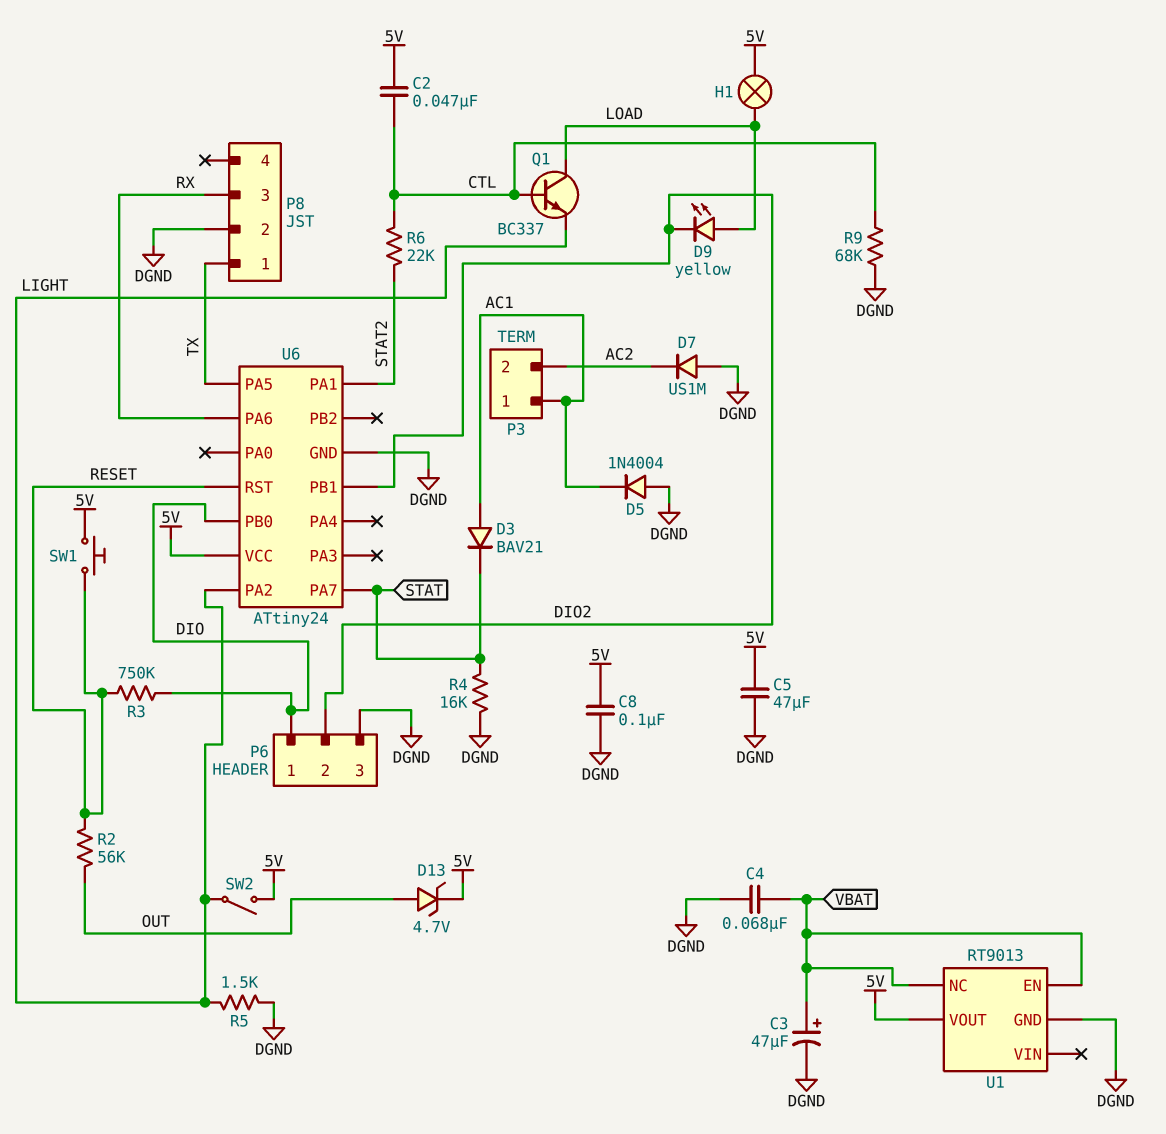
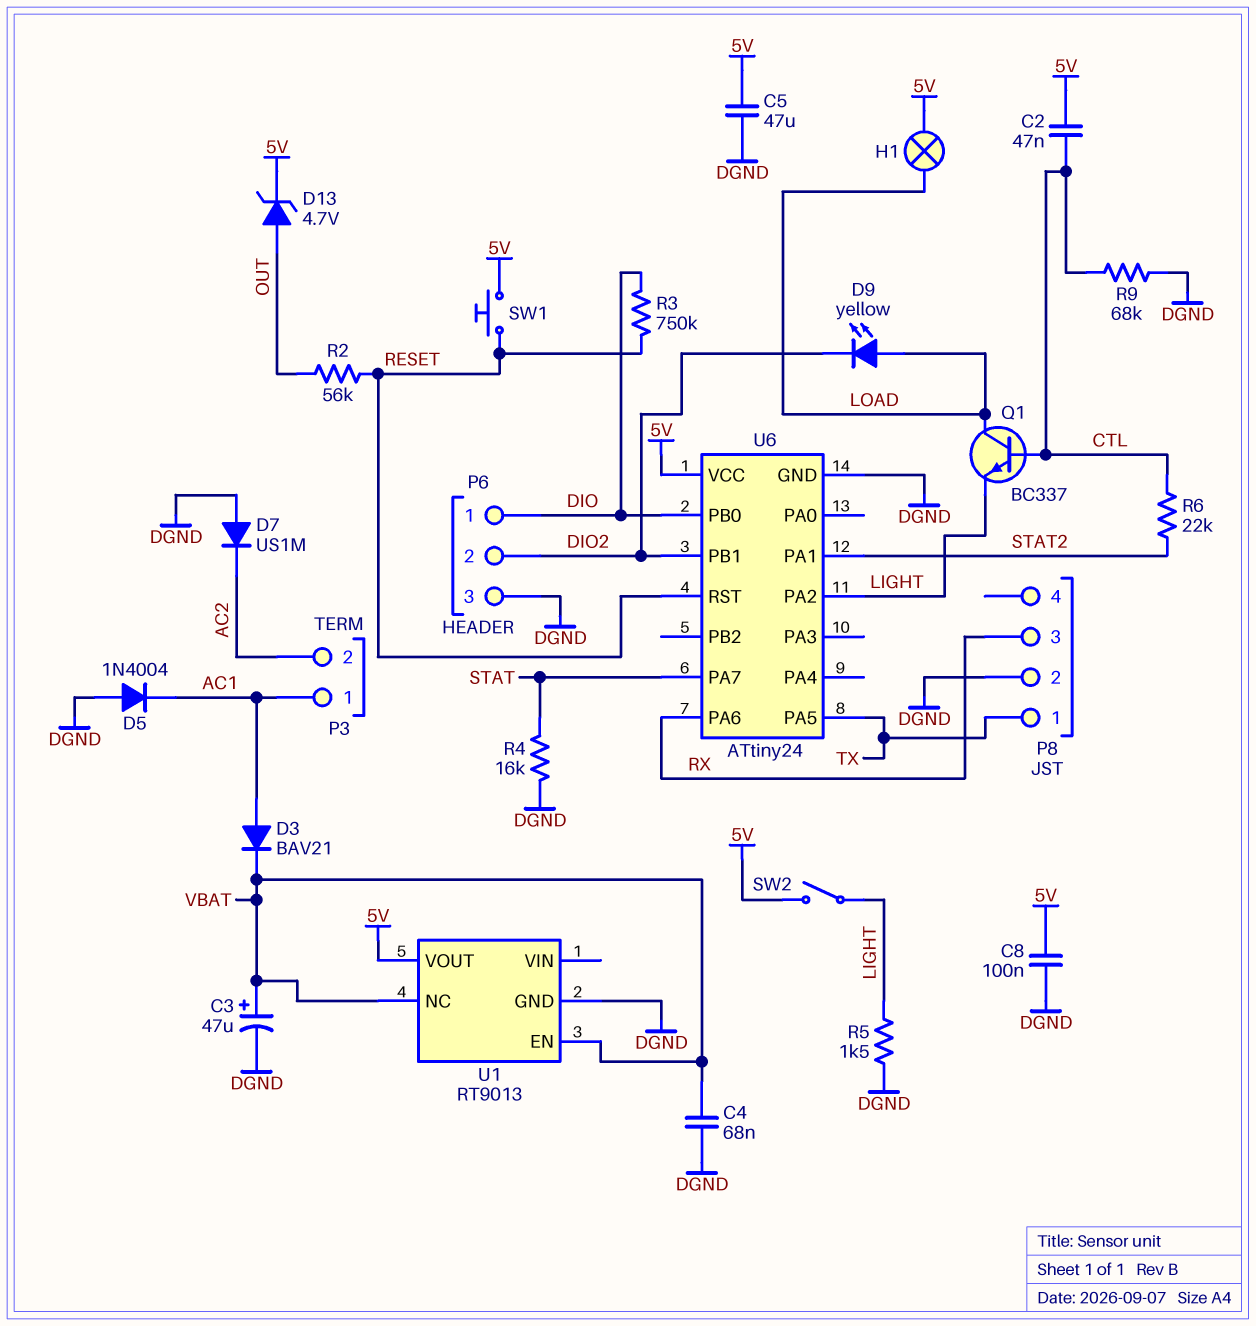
D3: diode BAV21 (A AC1, K STAT) -> diode BAV21 (A AC1, K VBAT)

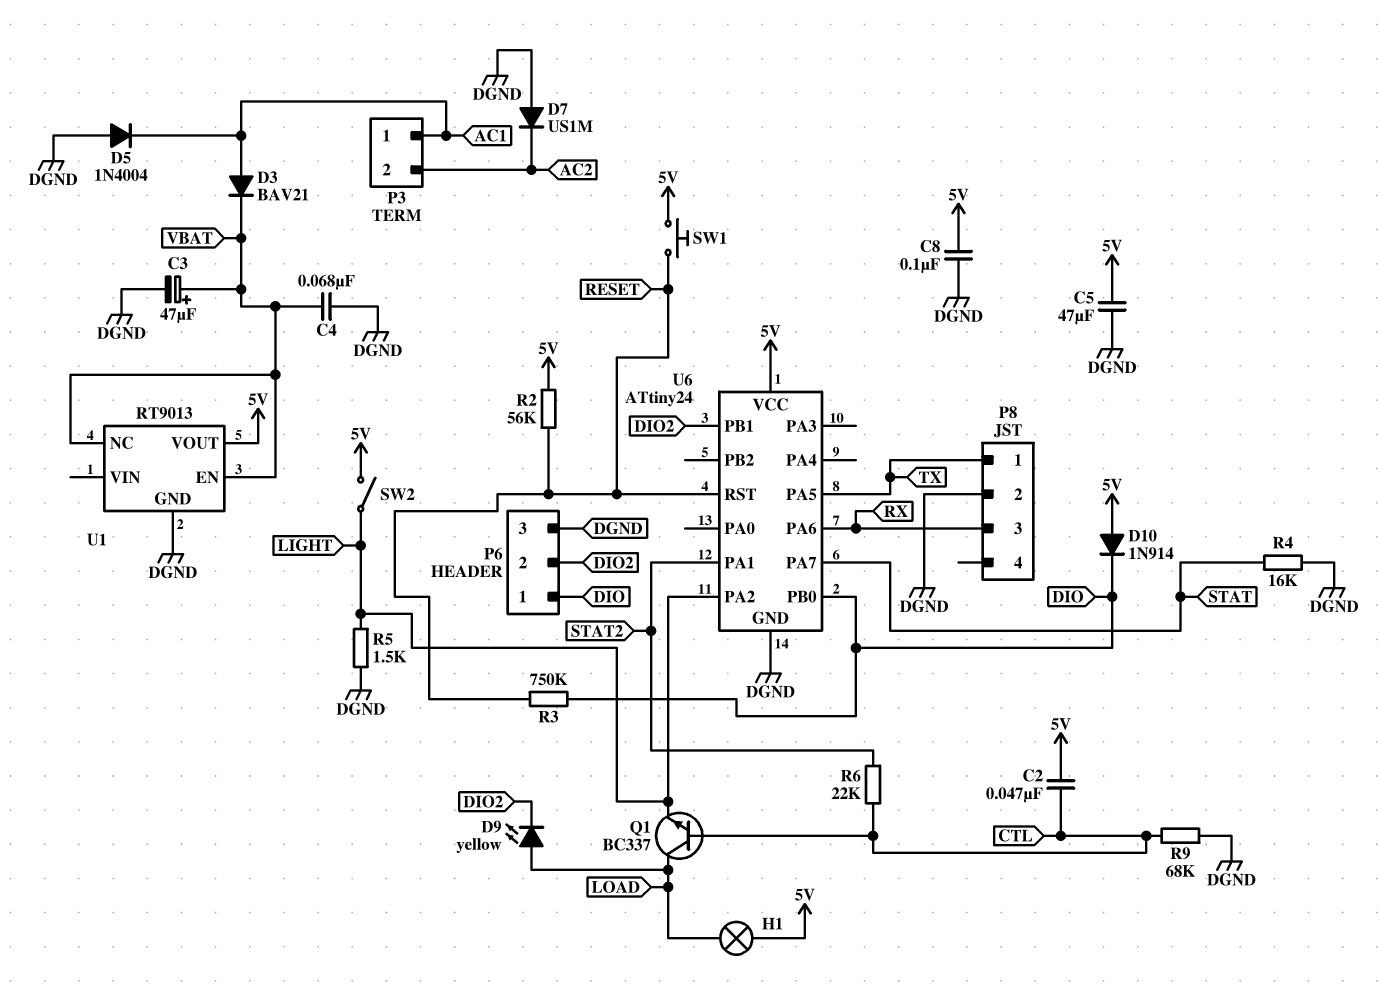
D10: none -> diode 1N914 (A 5V, K DIO)
D13: zener 4.7V (A OUT, K 5V) -> none
R2: 56k (OUT, RESET) -> 56k (5V, RESET)

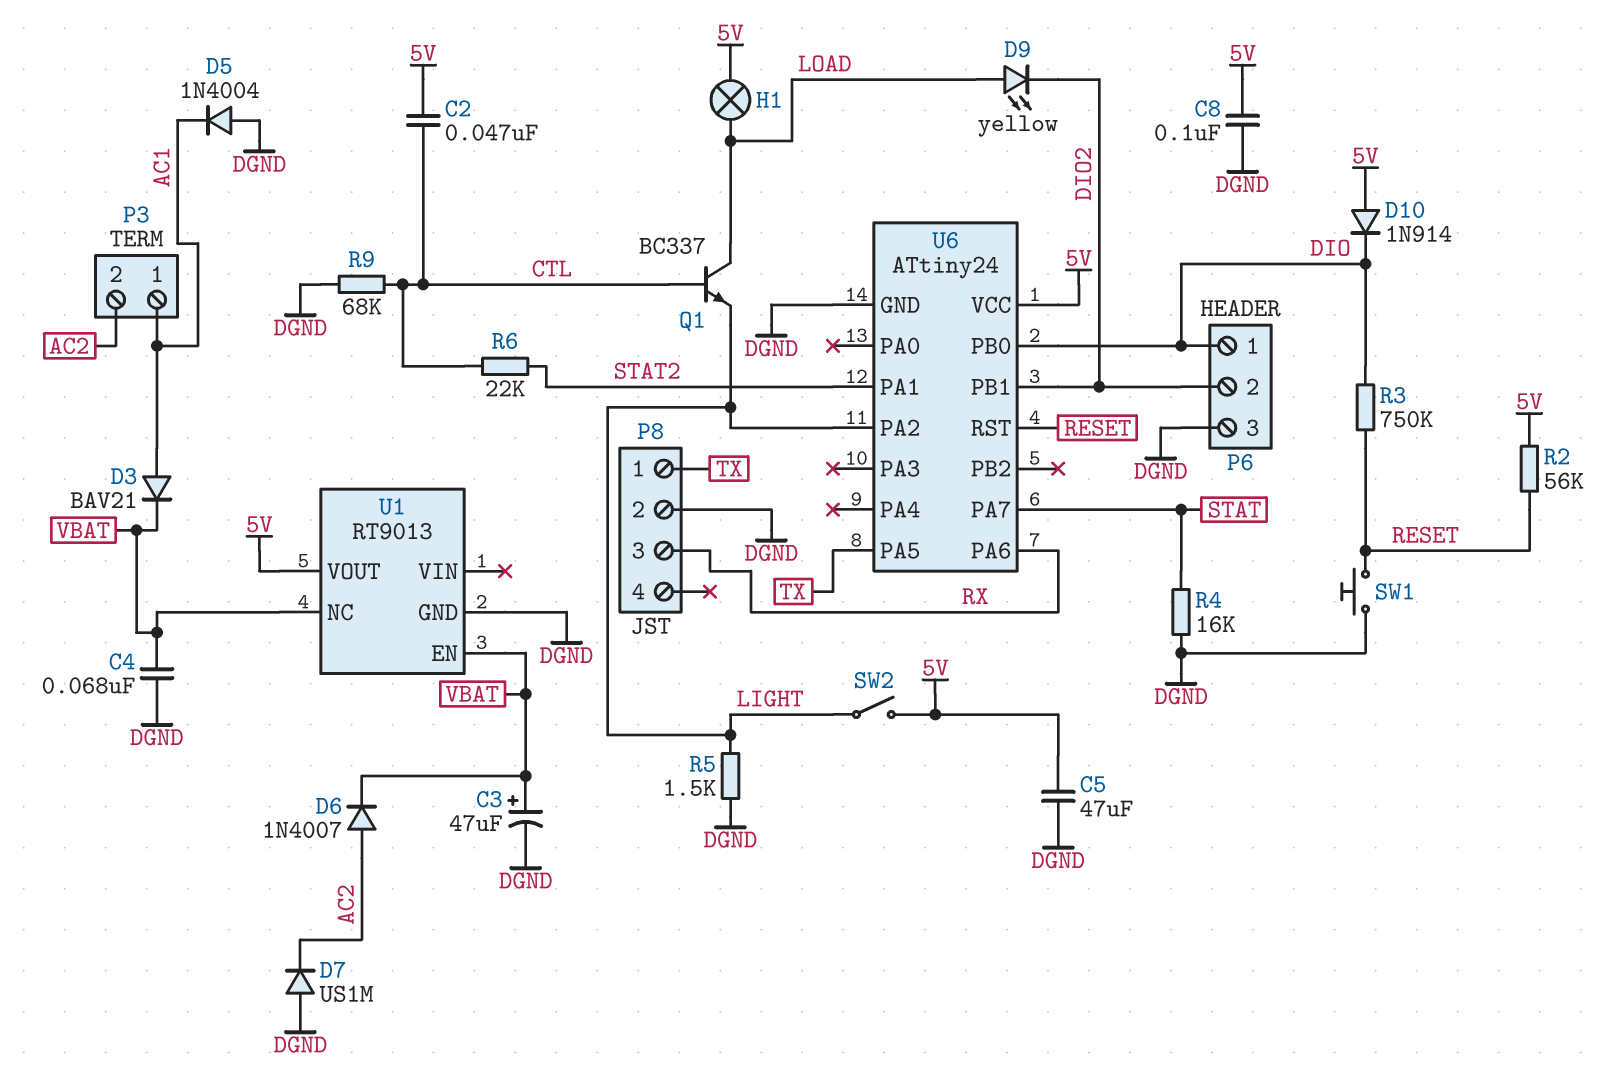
D6: none -> diode 1N4007 (A AC2, K VBAT)
SW1: button (5V, RESET) -> button (DGND, RESET)

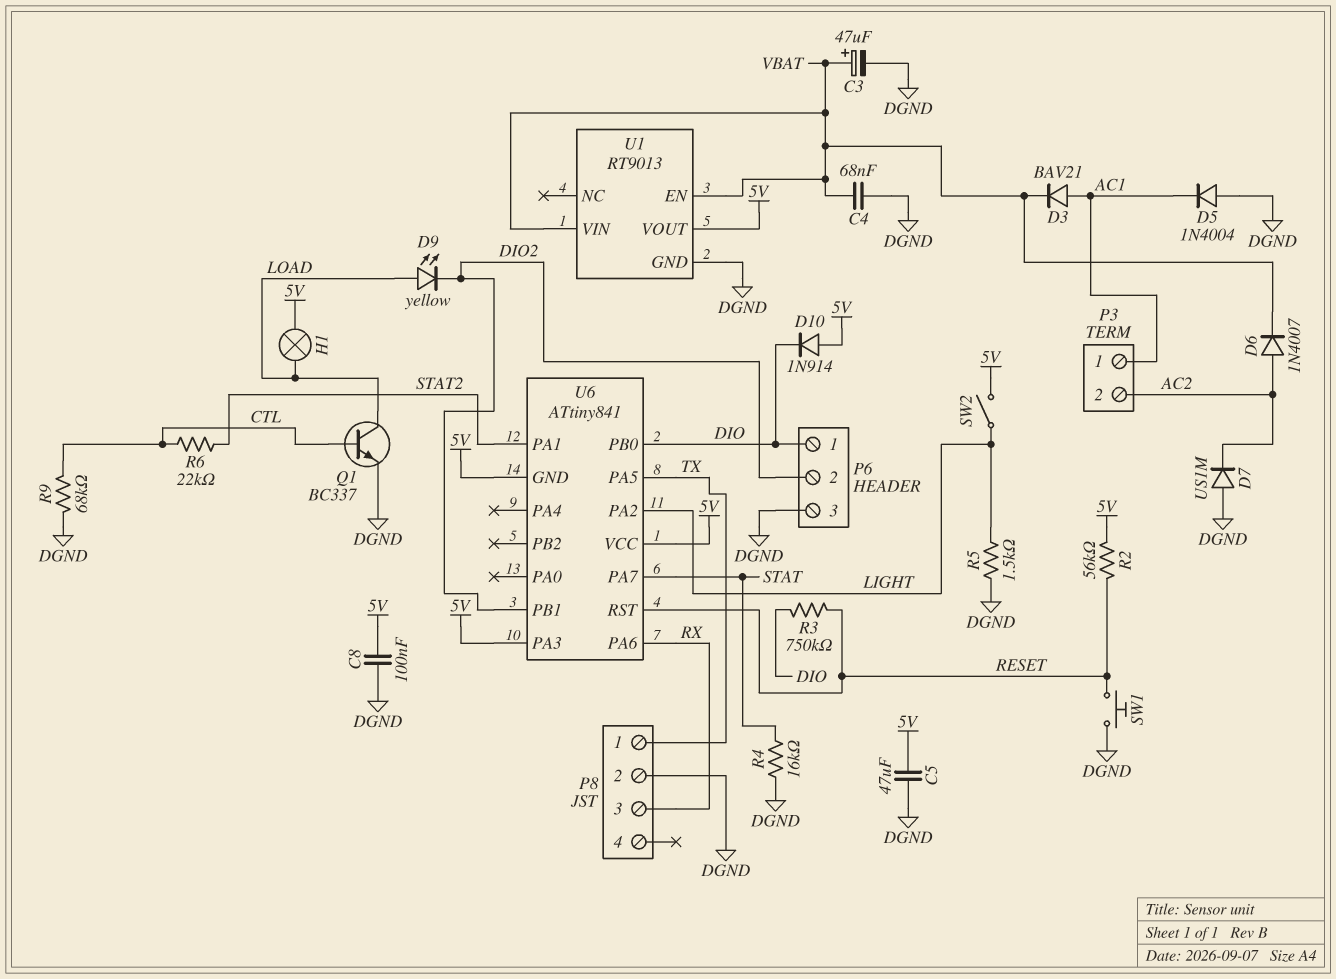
C2: 47nF (5V, CTL) -> none
Q1: NPN BC337 (B CTL, C LOAD, E LIGHT) -> NPN BC337 (B CTL, C LOAD, E DGND)
U1 pin NC: VBAT -> none
U1 pin VIN: none -> VBAT
U6: ATtiny24 -> ATtiny841
U6 pin GND: DGND -> 5V
U6 pin PA3: none -> 5V

